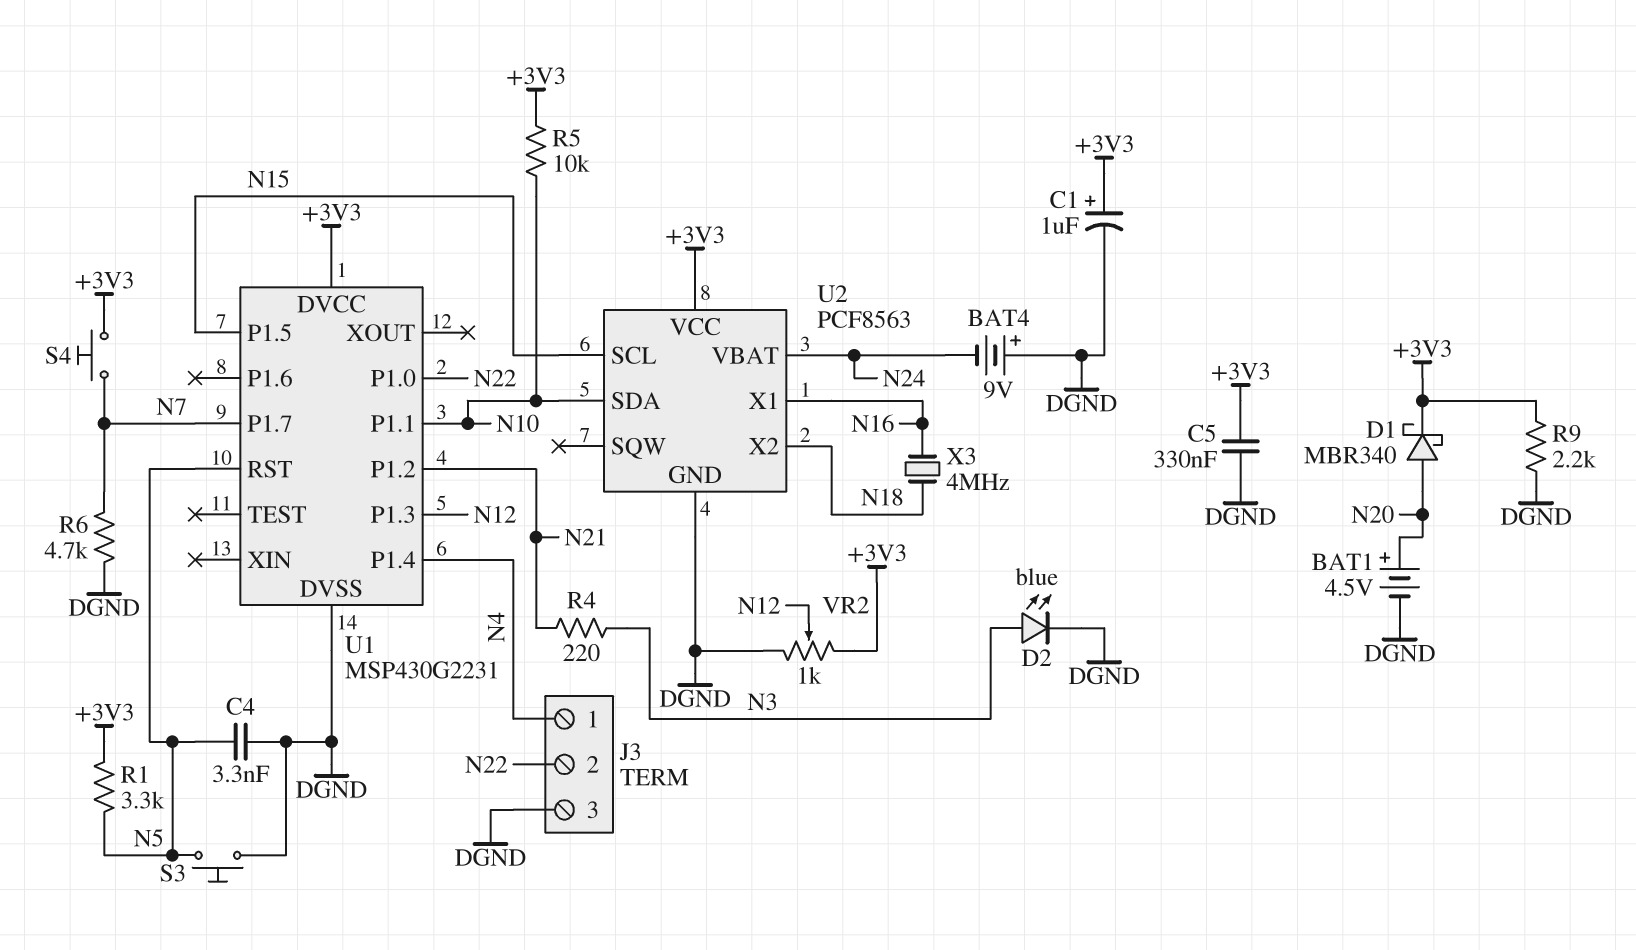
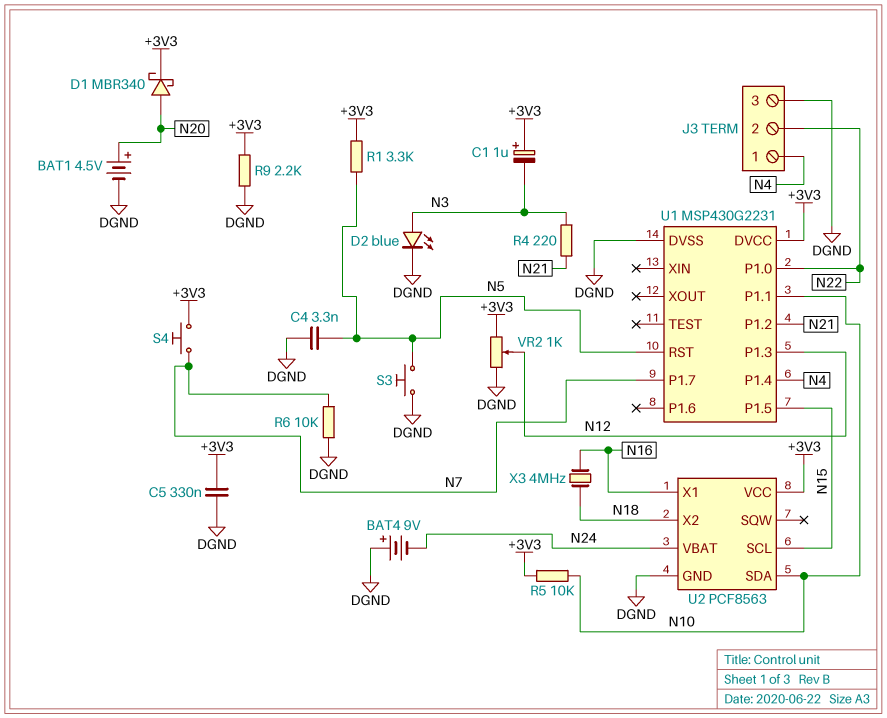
C1: 1uF (plus +3V3, minus DGND) -> 1uF (plus +3V3, minus N3)
R6: 4.7k (DGND, N7) -> 10k (DGND, N7)

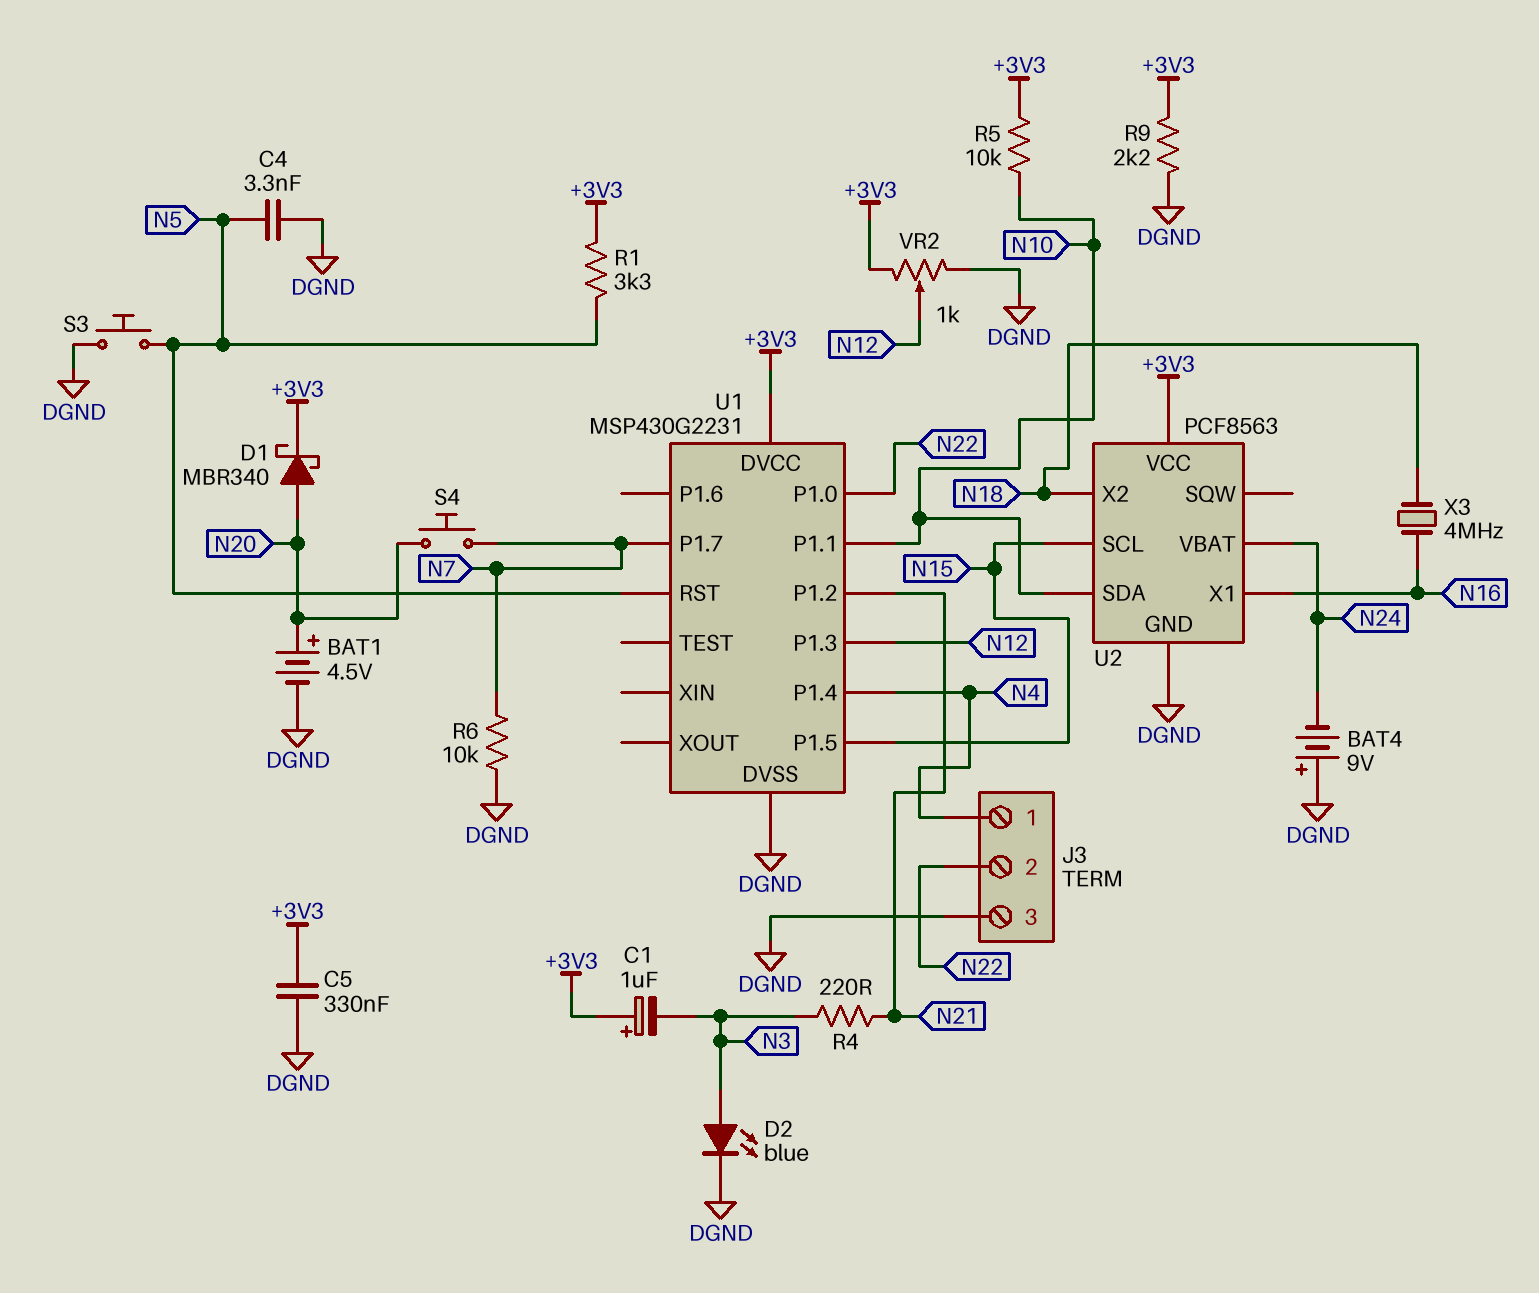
S4: button (+3V3, N7) -> button (N7, N20)

